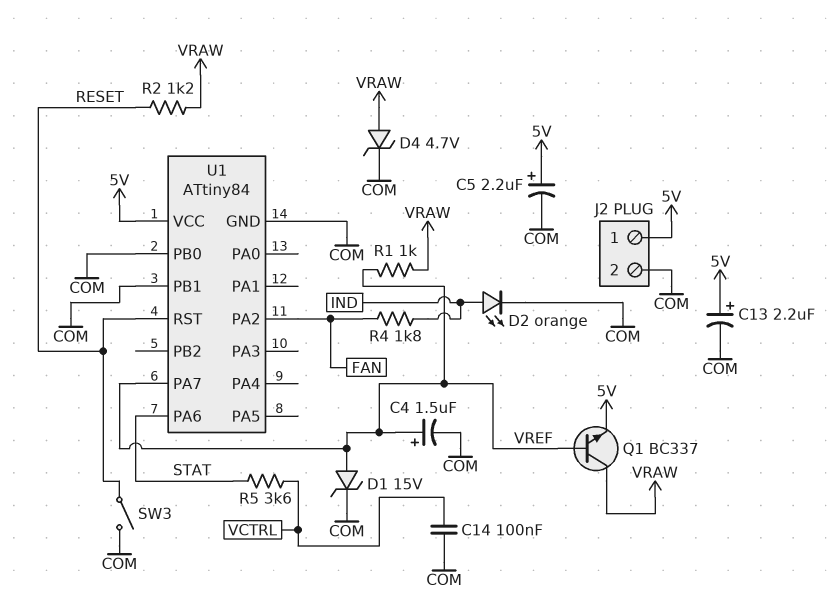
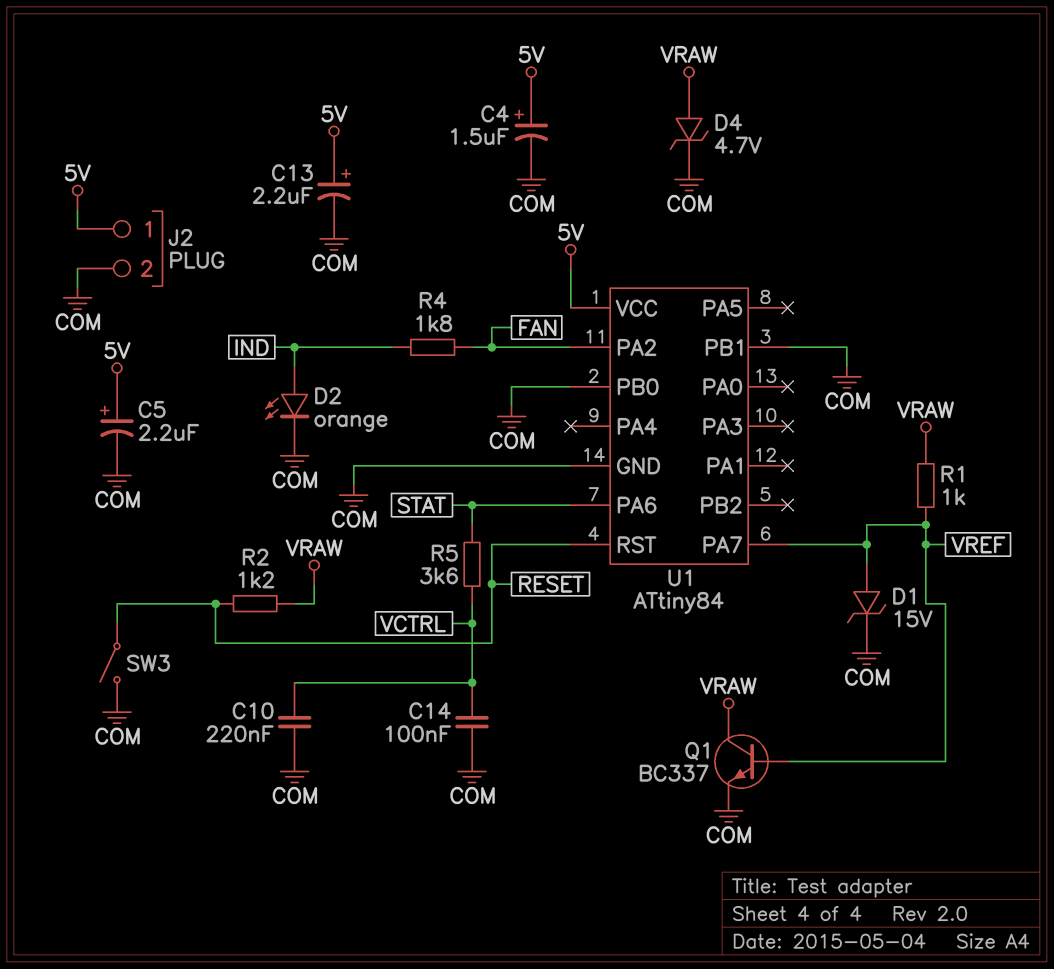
C4: 1.5uF (plus VREF, minus COM) -> 1.5uF (plus 5V, minus COM)
C10: none -> 220nF (COM, VCTRL)
Q1: NPN BC337 (B VREF, C VRAW, E 5V) -> NPN BC337 (B VREF, C VRAW, E COM)

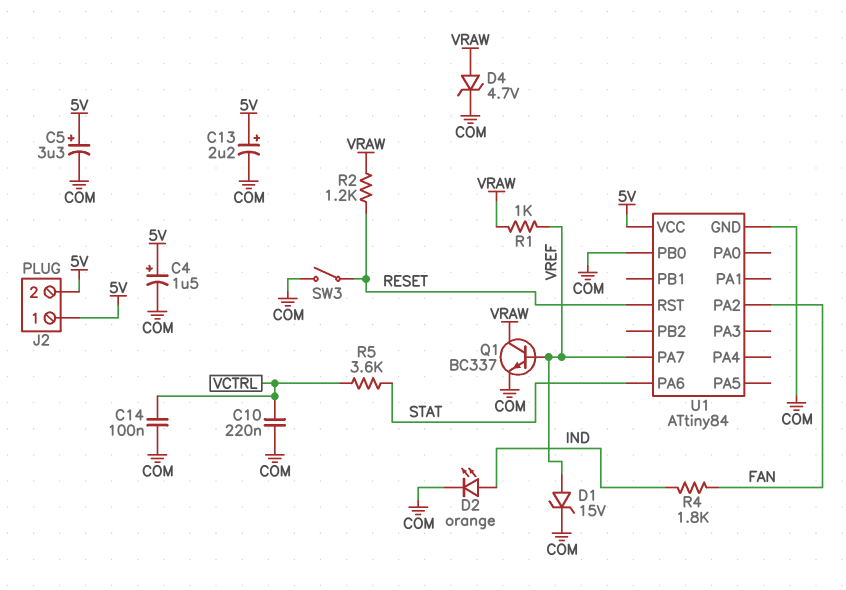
C5: 2.2uF (plus 5V, minus COM) -> 3.3uF (plus 5V, minus COM)
J2 pin 2: COM -> 5V
U1 pin PB1: COM -> none

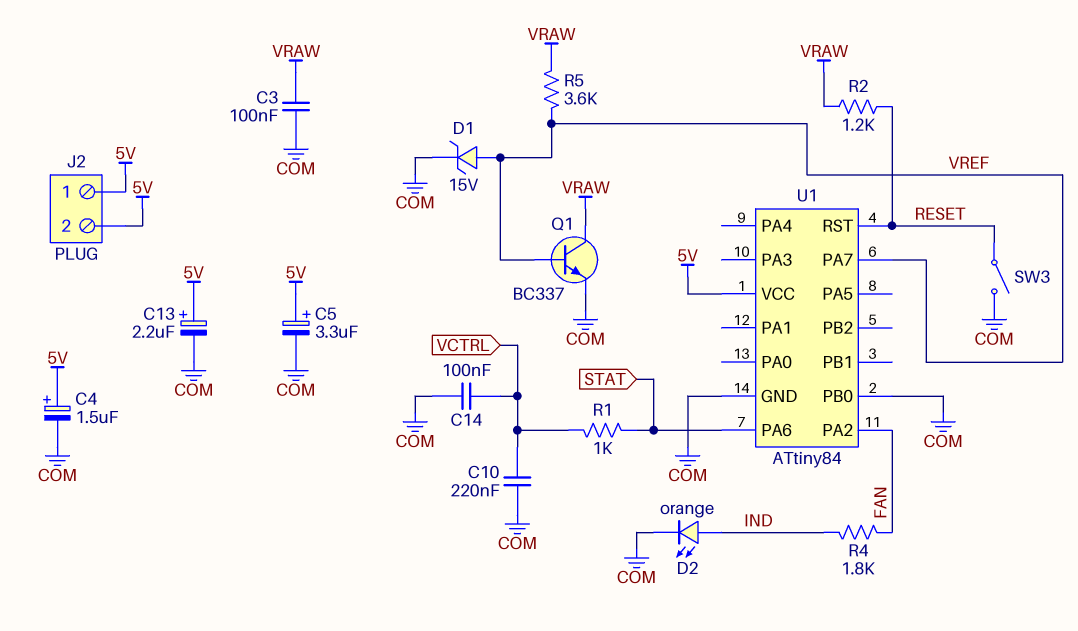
C3: none -> 100nF (COM, VRAW)
D4: zener 4.7V (A VRAW, K COM) -> none
R1: 1k (VRAW, VREF) -> 1k (STAT, VCTRL)
R5: 3.6k (STAT, VCTRL) -> 3.6k (VRAW, VREF)

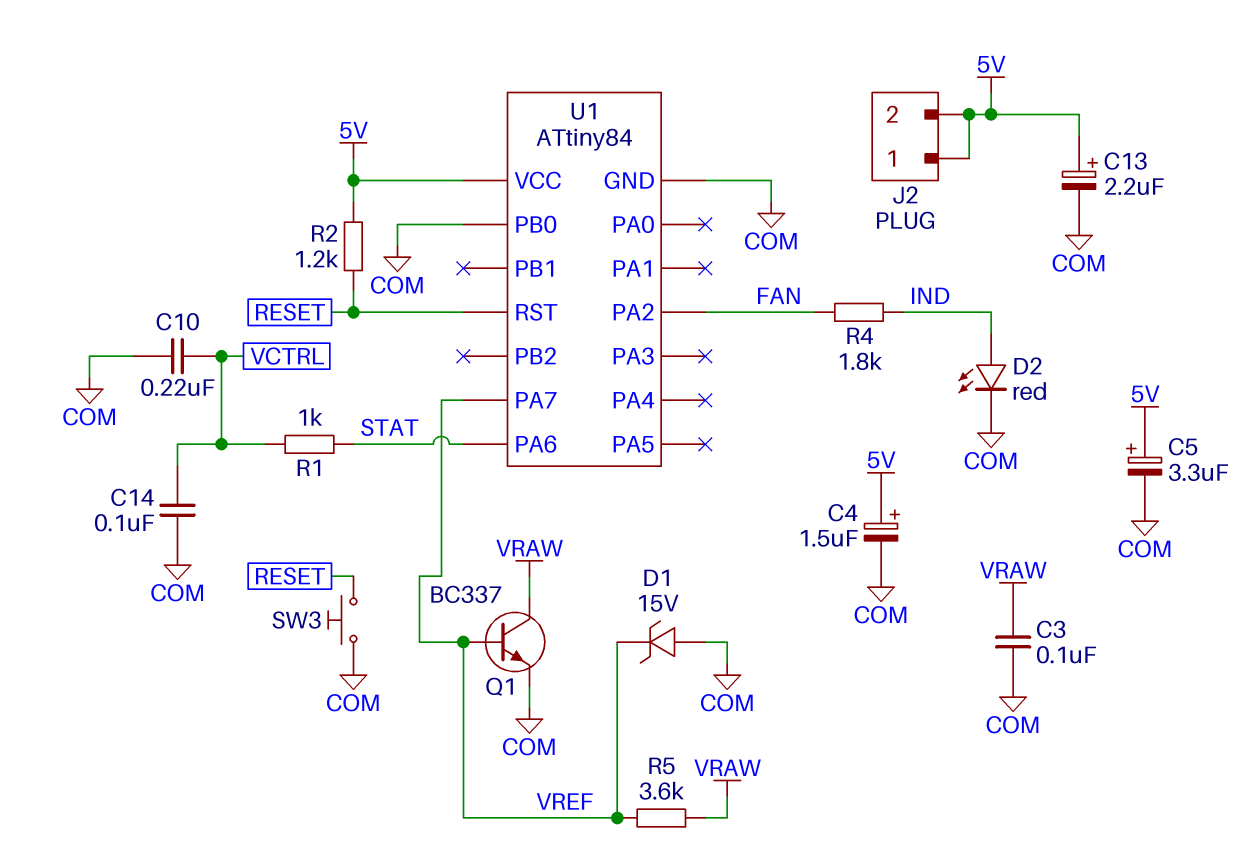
D1: zener 15V (A VREF, K COM) -> zener 15V (A COM, K VREF)
D2: LED orange (A IND, K COM) -> LED red (A IND, K COM)
R2: 1.2k (RESET, VRAW) -> 1.2k (5V, RESET)
SW3: switch (COM, RESET) -> button (COM, RESET)

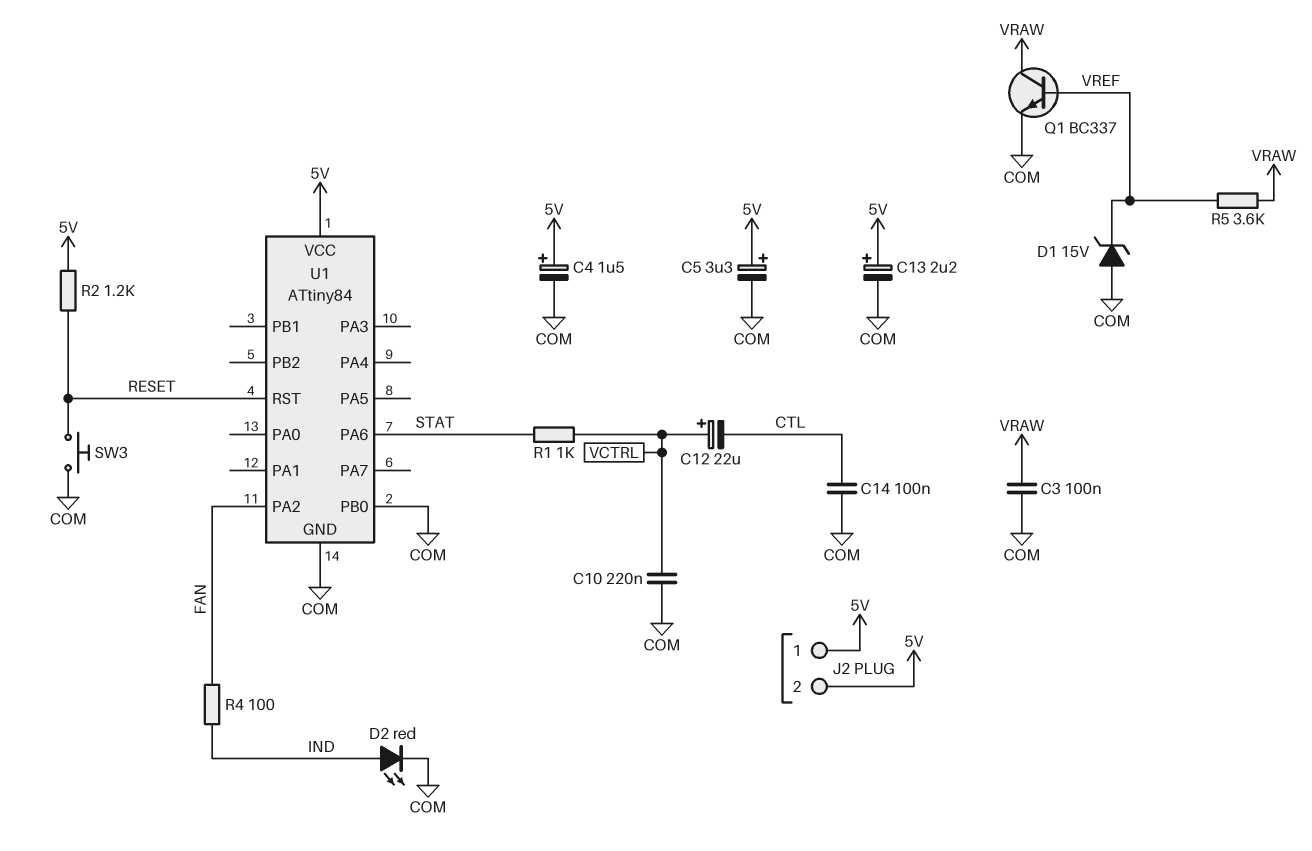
C12: none -> 22uF (plus VCTRL, minus CTL)
C14: 100nF (COM, VCTRL) -> 100nF (COM, CTL)
R4: 1.8k (FAN, IND) -> 100 (FAN, IND)
U1 pin PA7: VREF -> none

